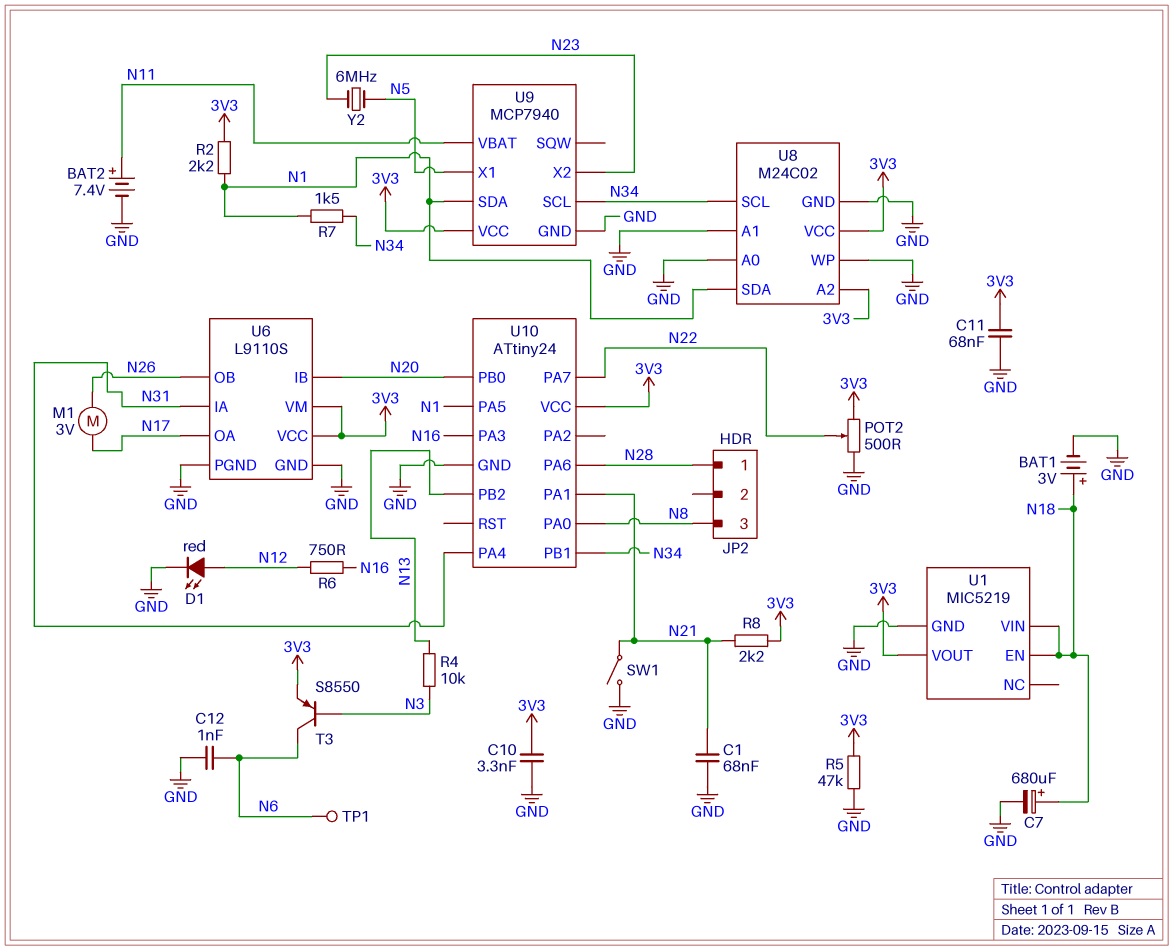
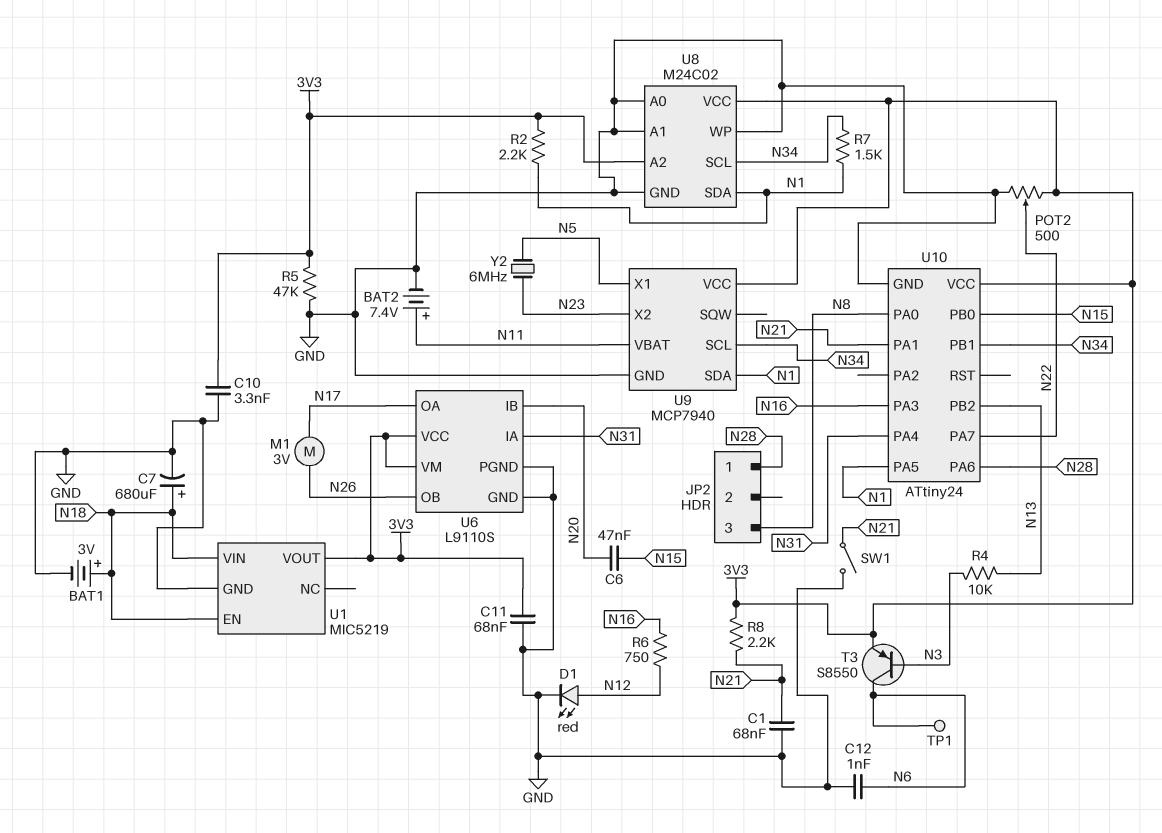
C6: none -> 47nF (N15, N20)
U10 pin PB0: N20 -> N15

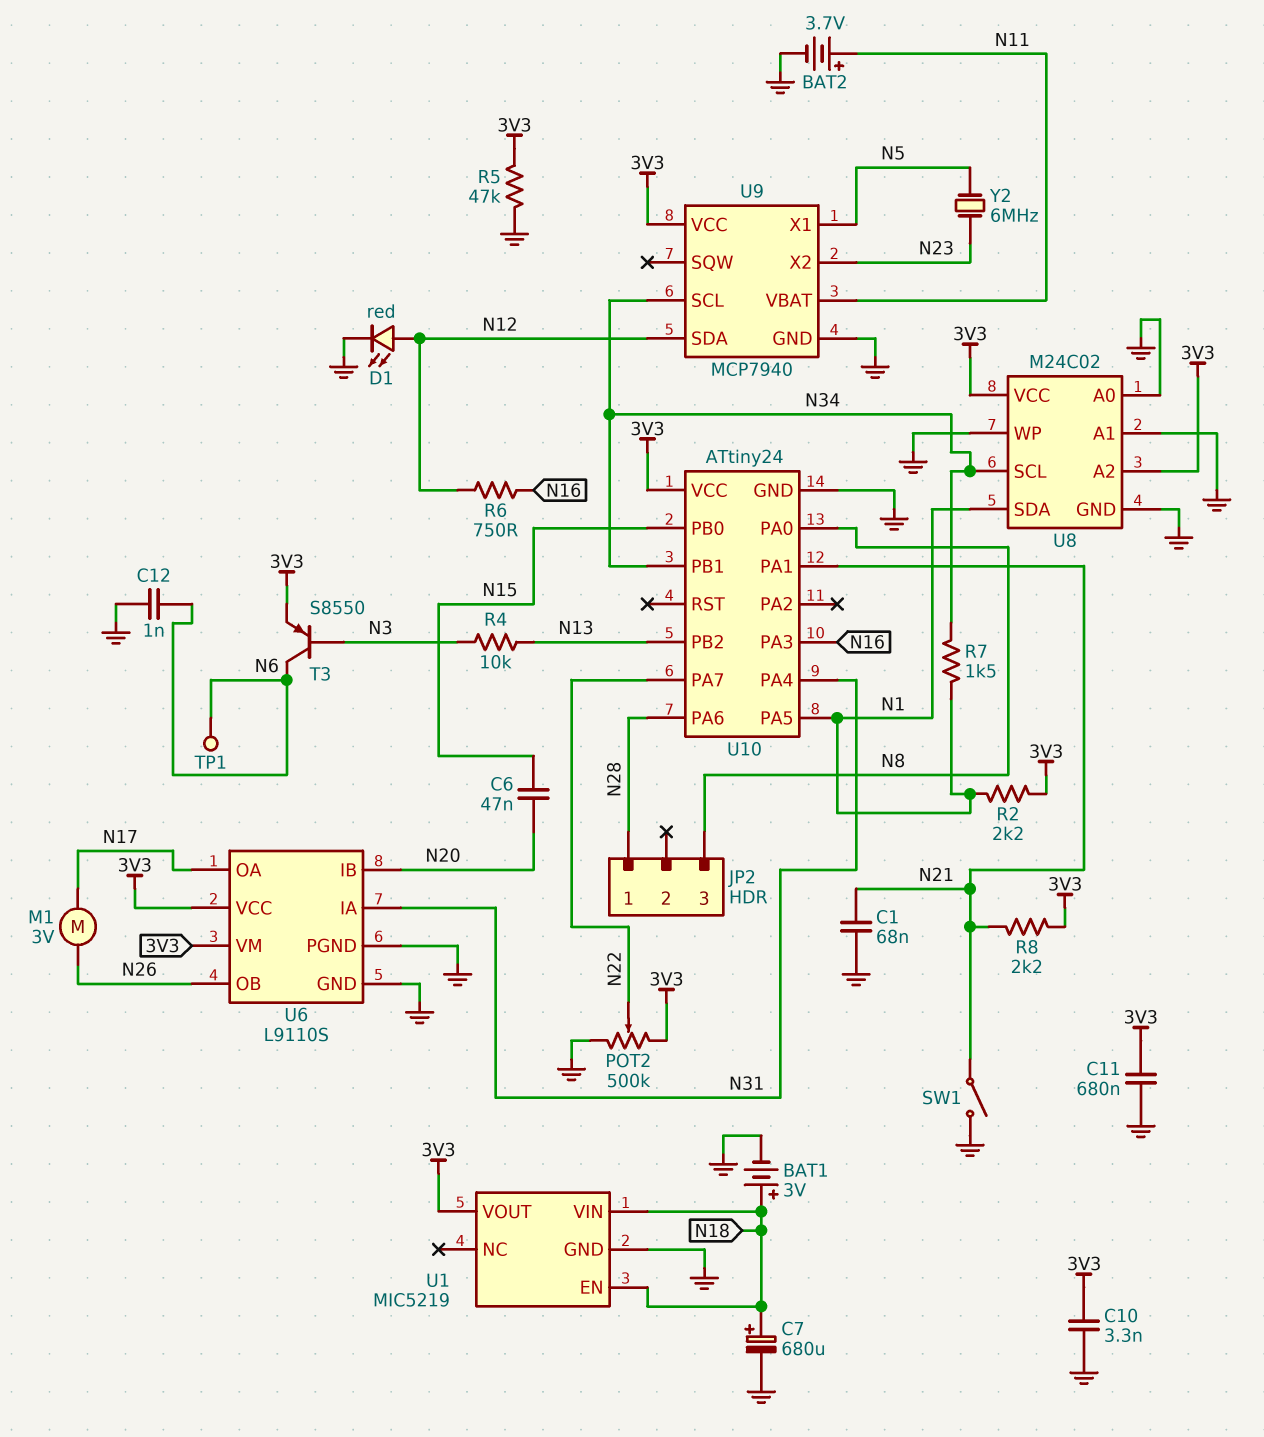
BAT2: 7.4V (plus N11, minus GND) -> 3.7V (plus N11, minus GND)
C11: 68nF (3V3, GND) -> 680nF (3V3, GND)
POT2: 500 (3V3, GND, wiper N22) -> 500k (3V3, GND, wiper N22)
U9 pin SDA: N1 -> N12

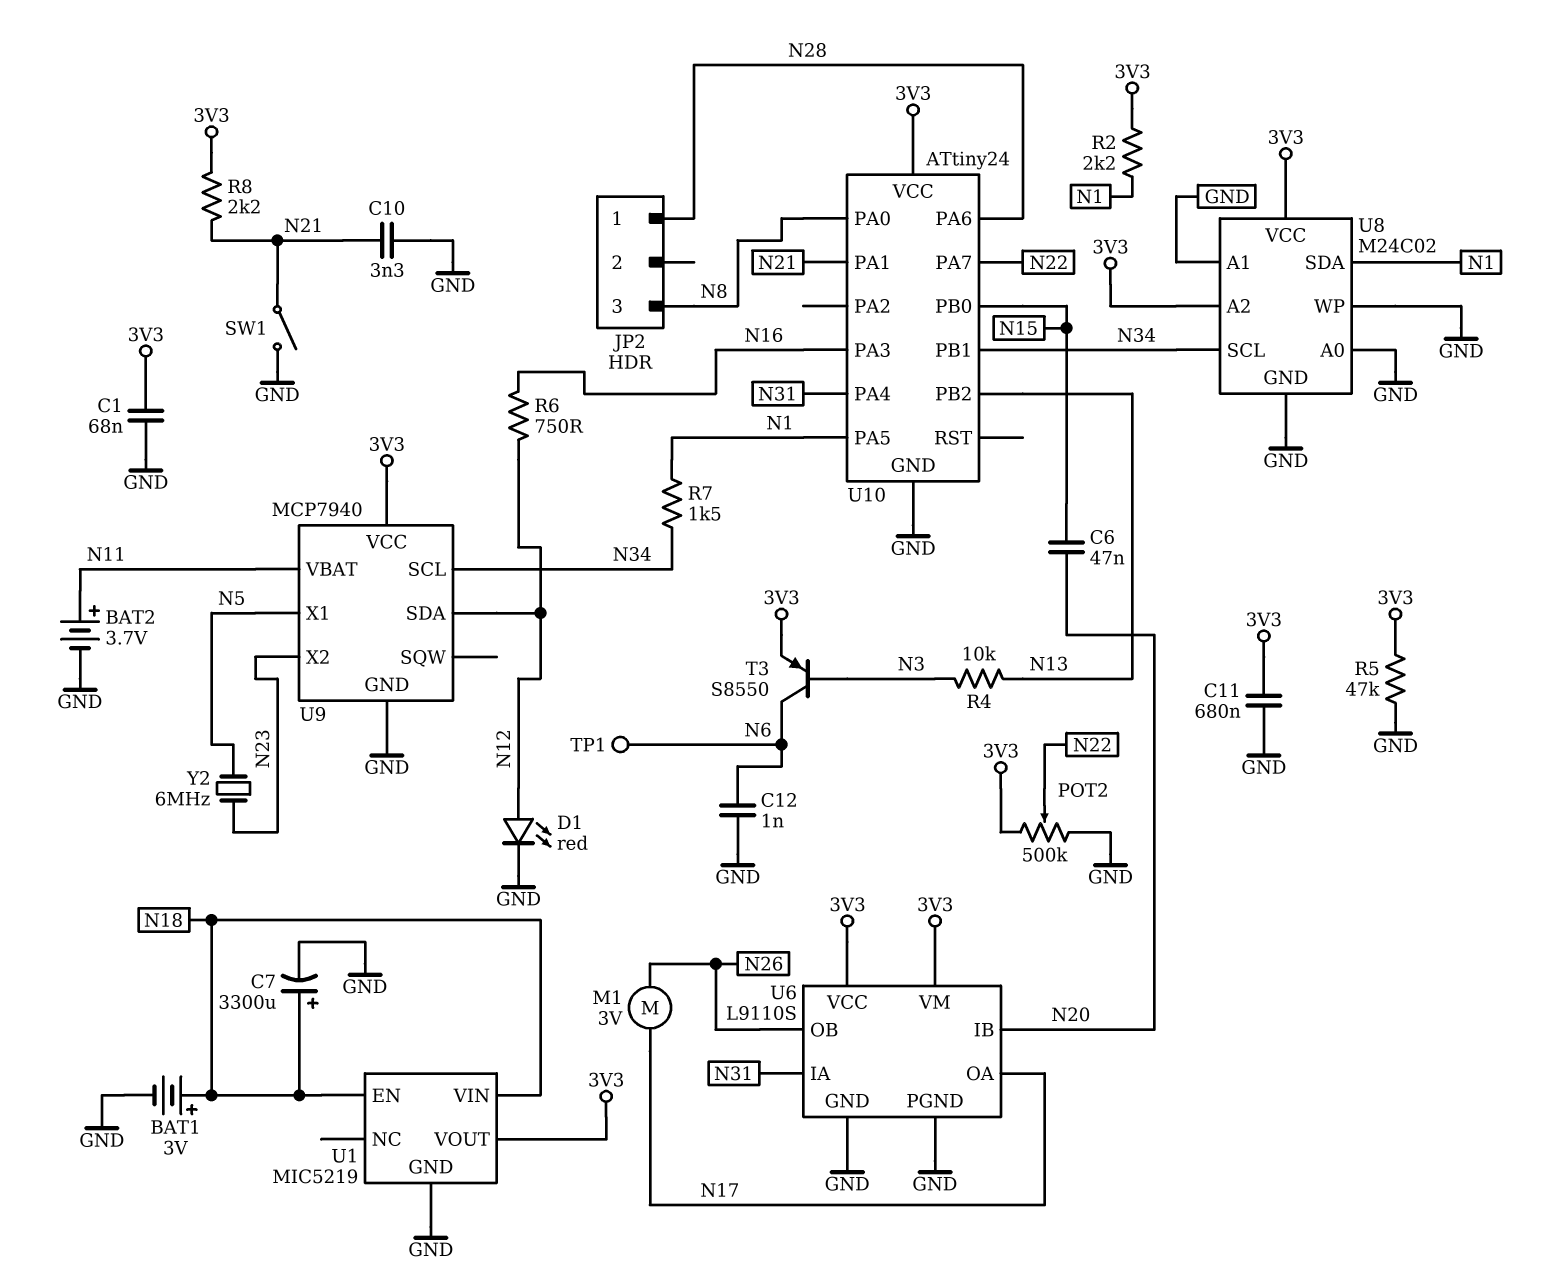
C1: 68nF (GND, N21) -> 68nF (3V3, GND)
C7: 680uF (plus N18, minus GND) -> 3300uF (plus N18, minus GND)
C10: 3.3nF (3V3, GND) -> 3.3nF (GND, N21)

